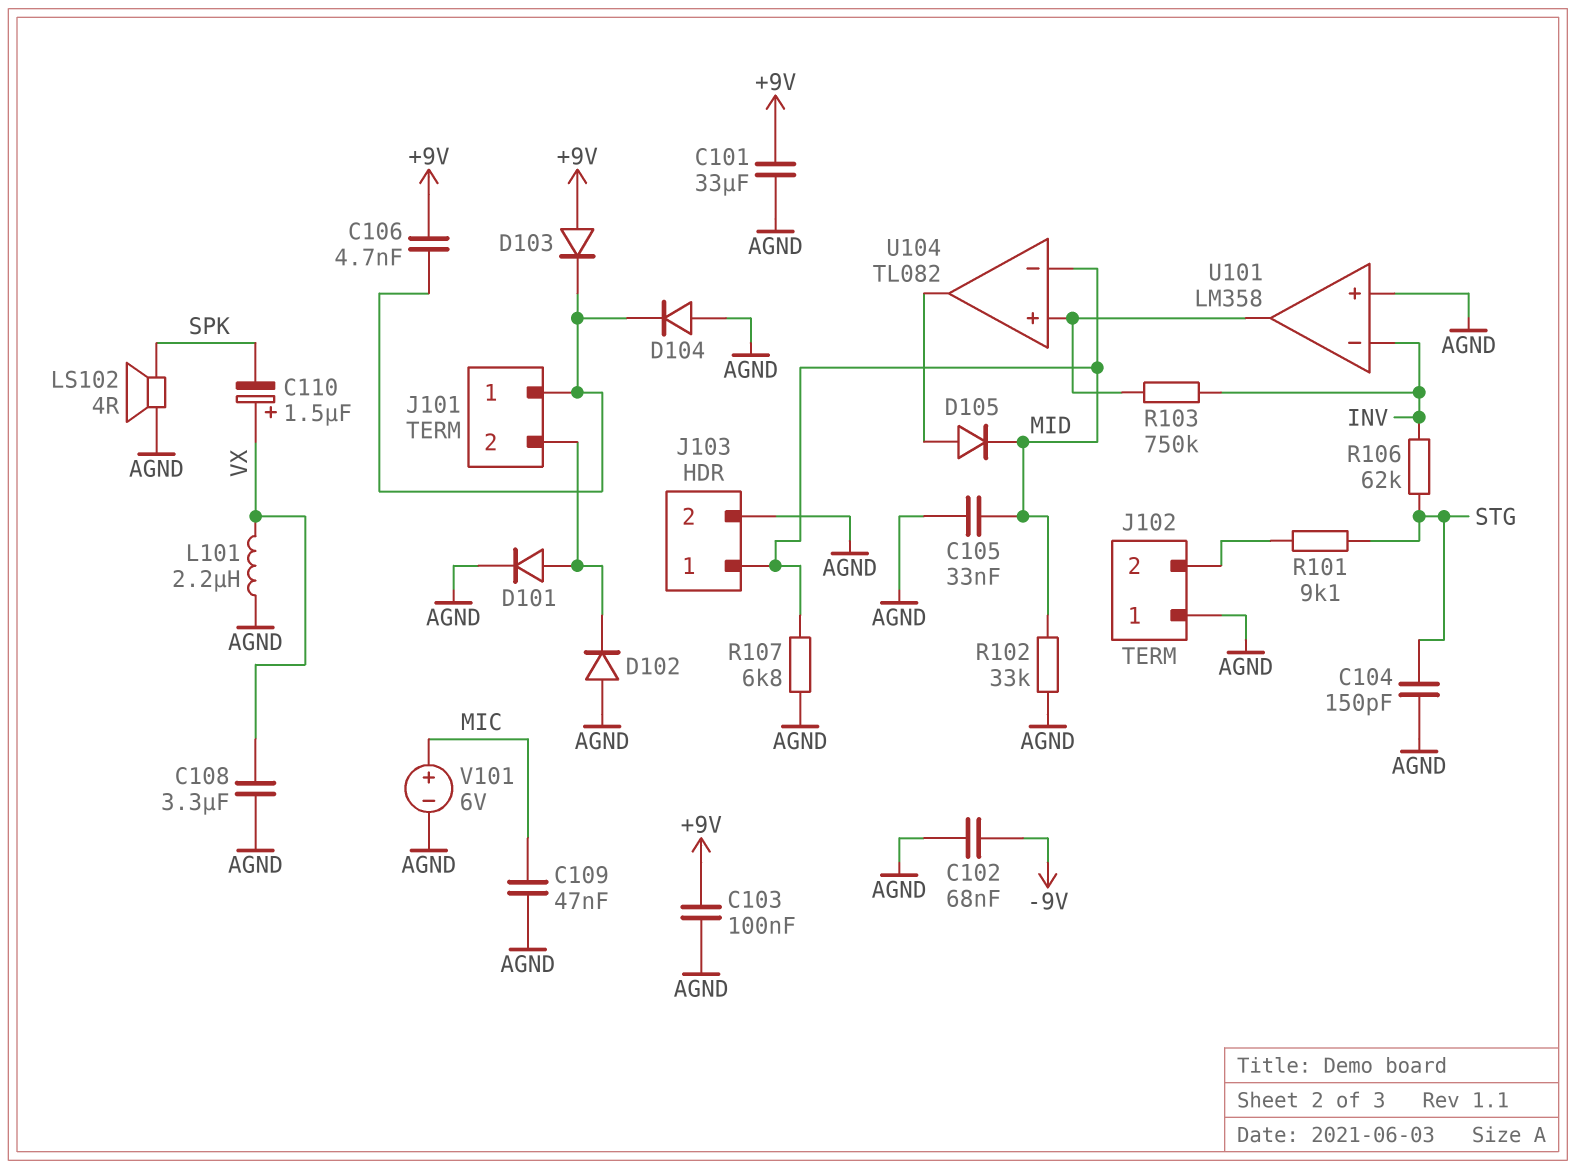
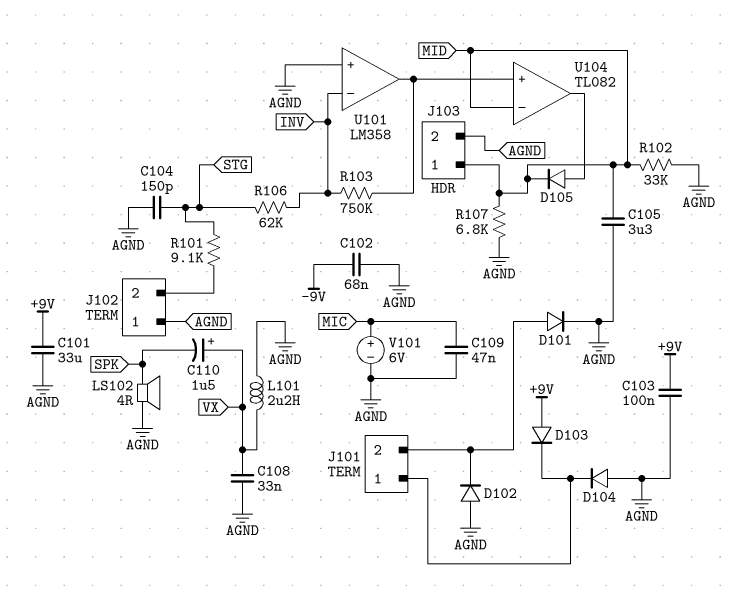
C105: 33nF (AGND, MID) -> 3.3uF (AGND, MID)
C106: 4.7nF (+9V, J101/1) -> none
C108: 3.3uF (AGND, VX) -> 33nF (AGND, VX)

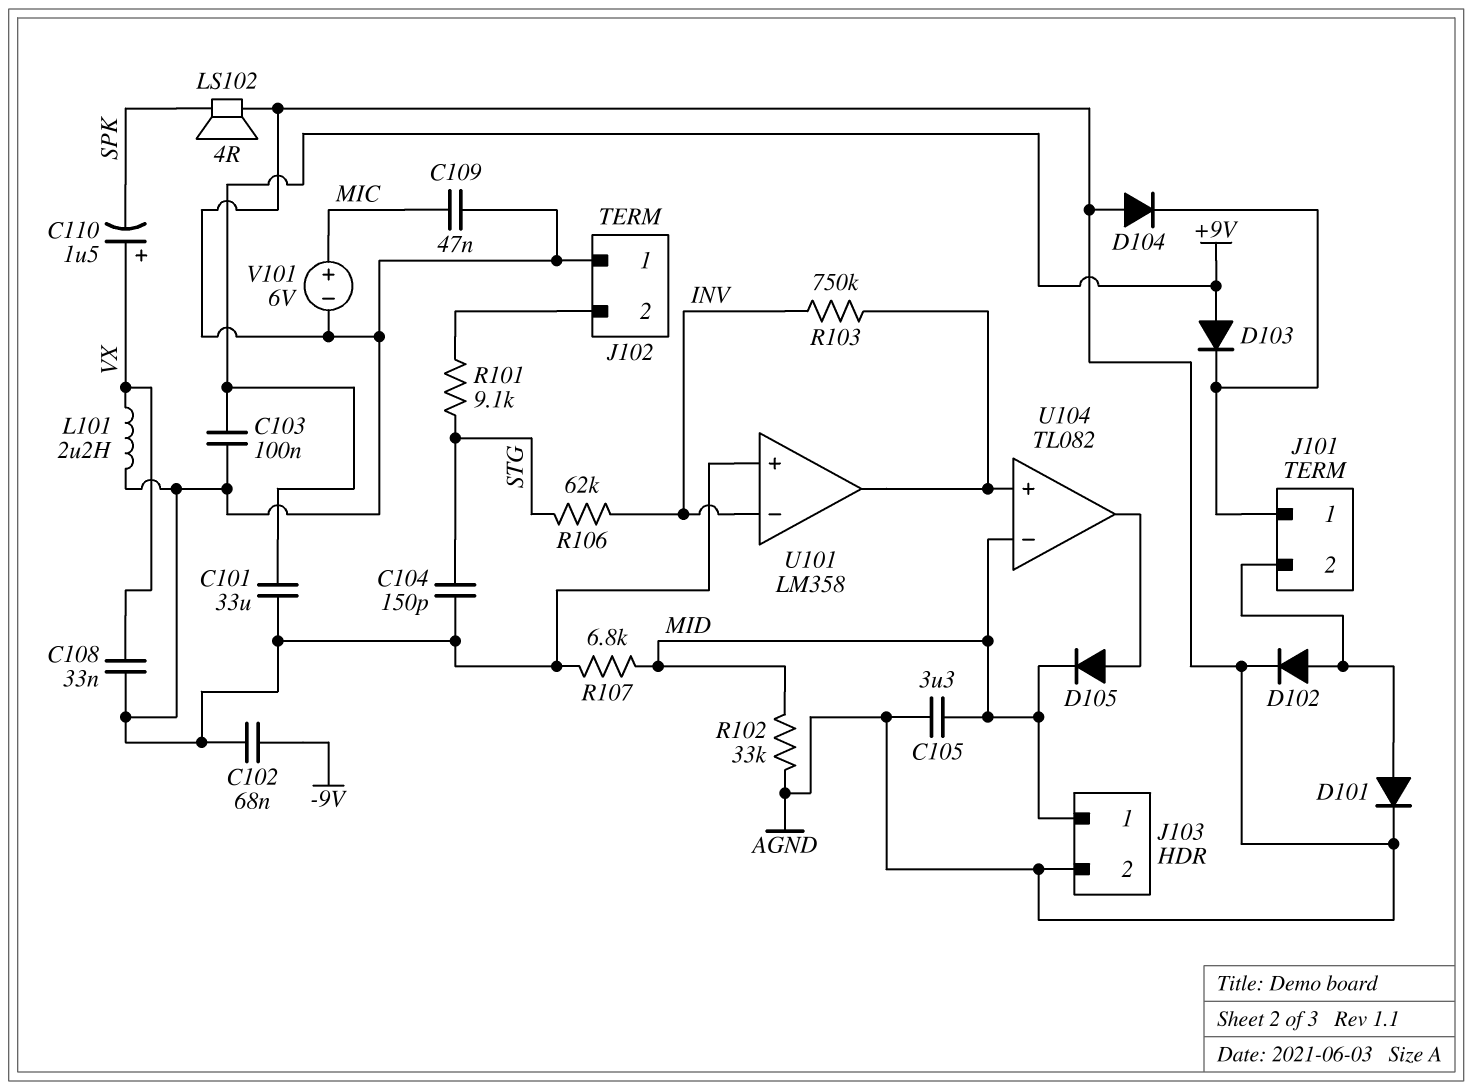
D102: diode (A AGND, K J101/2) -> diode (A J101/2, K AGND)

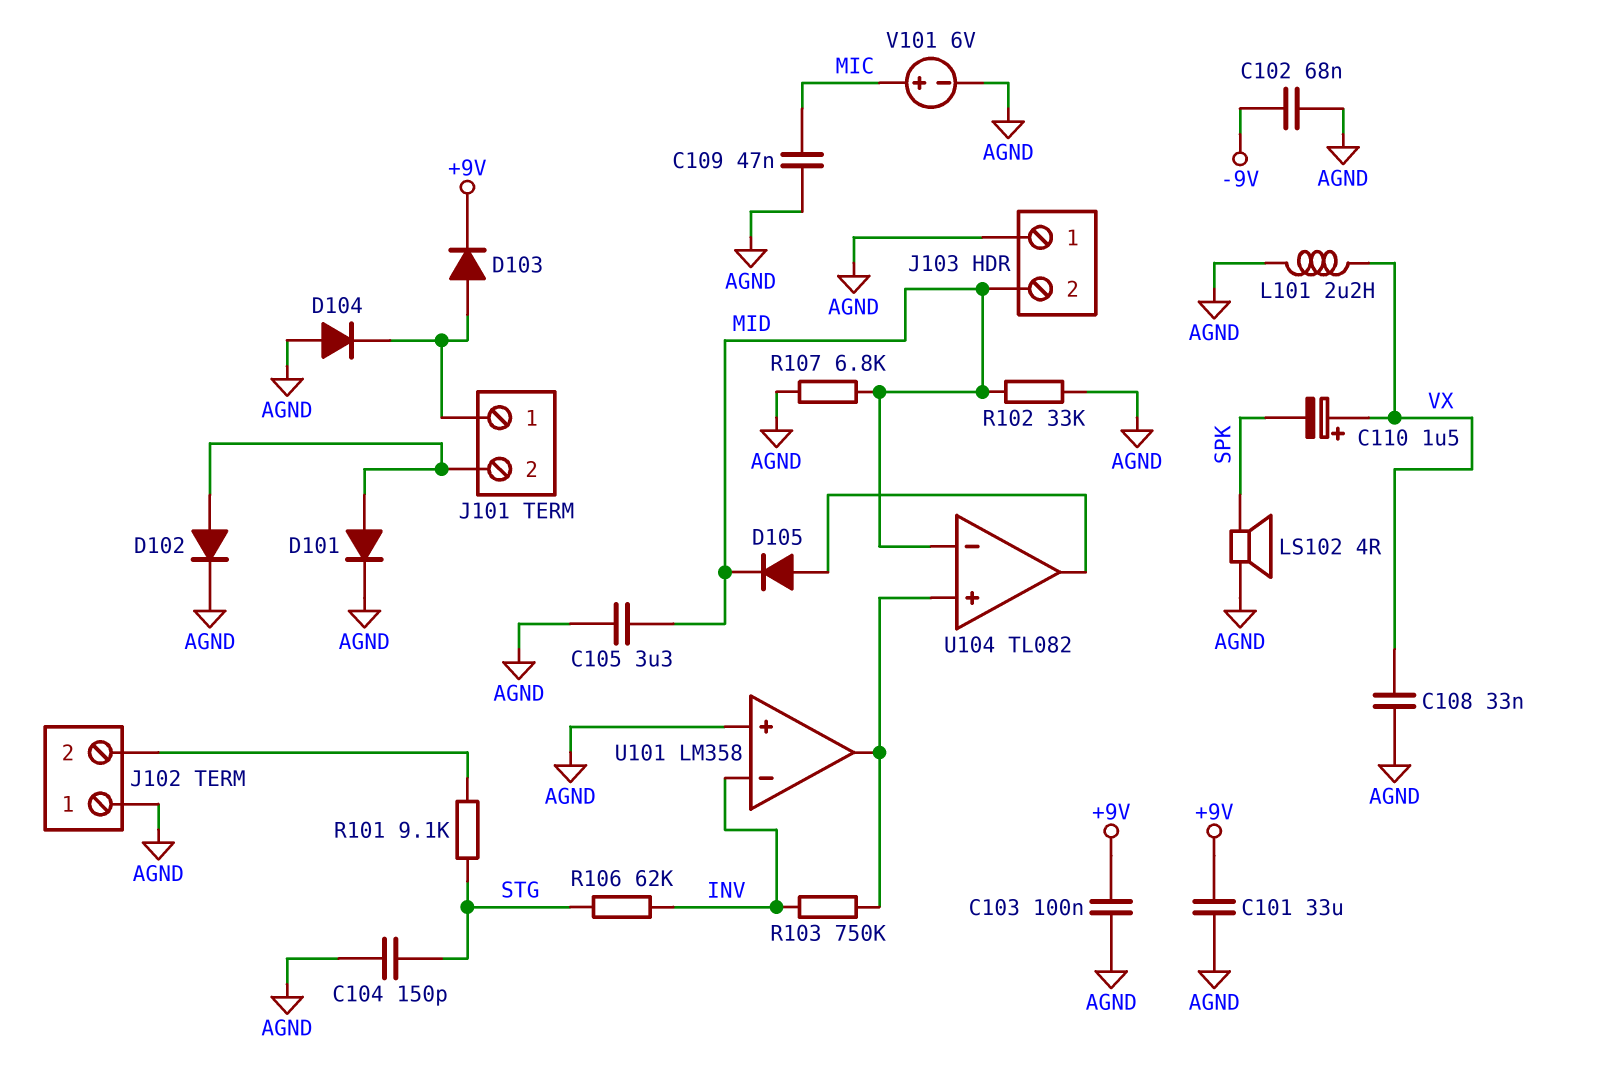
D103: diode (A +9V, K J101/1) -> diode (A J101/1, K +9V)
J103 pin 1: MID -> AGND
J103 pin 2: AGND -> MID

